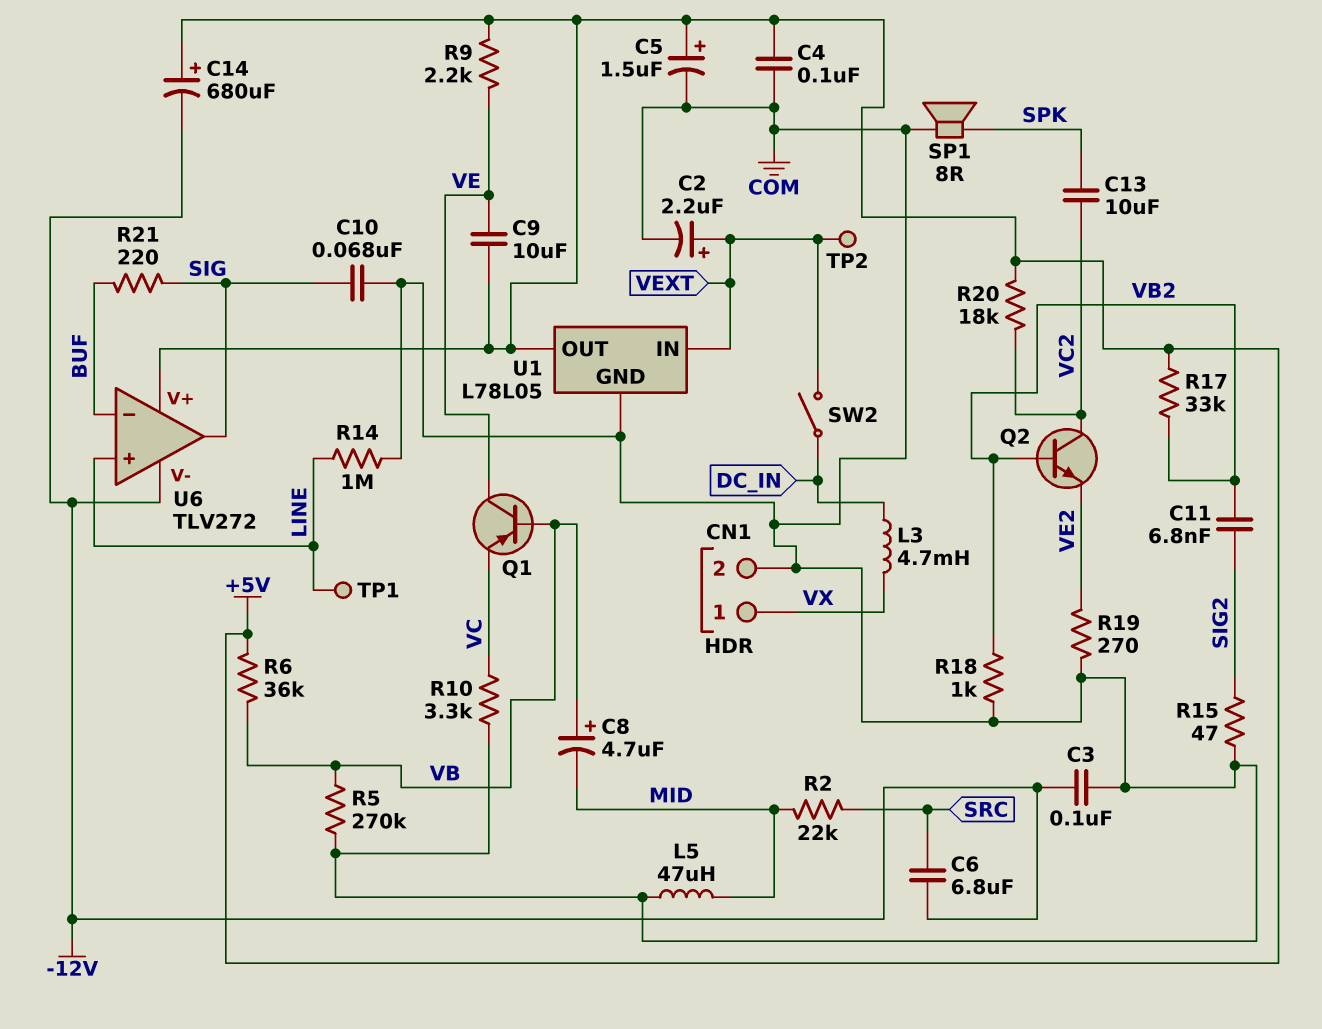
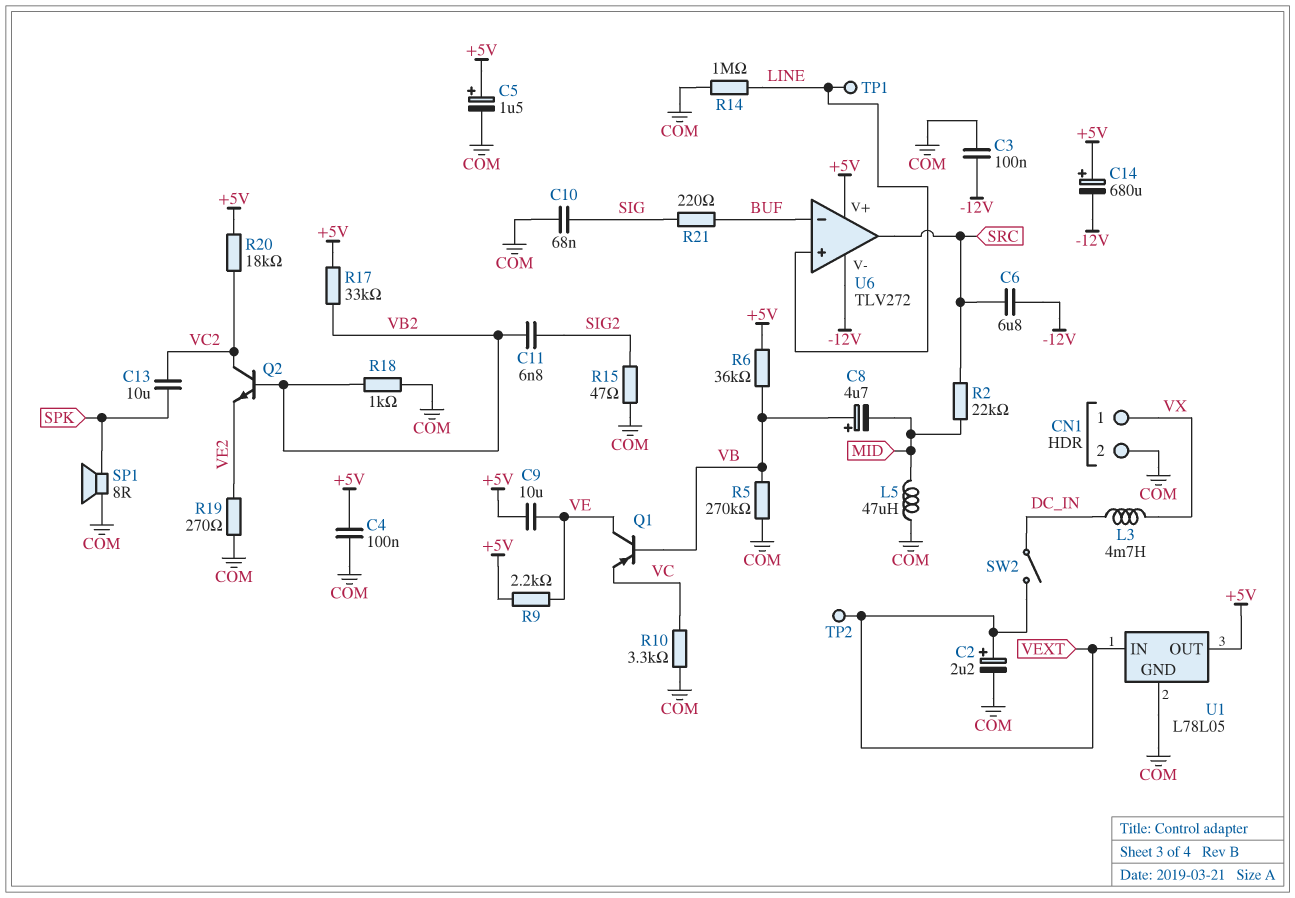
U6 pin out: SIG -> SRC

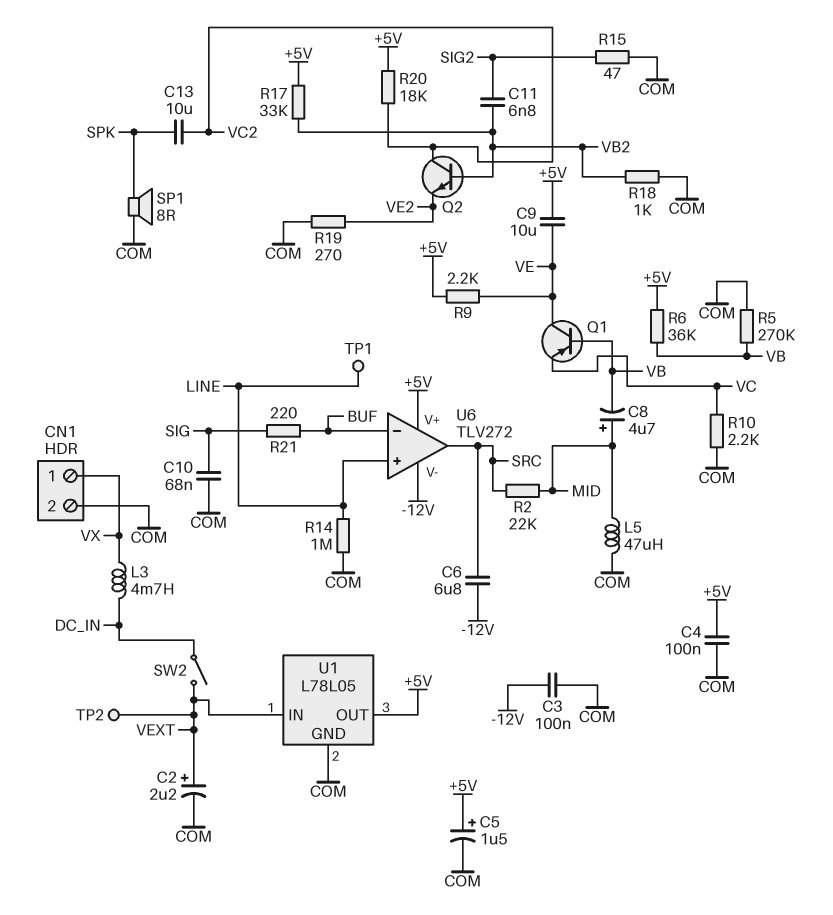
C8: 4.7uF (plus VB, minus MID) -> 4.7uF (plus MID, minus VB)
C14: 680uF (plus +5V, minus -12V) -> none
R10: 3.3k (COM, VC) -> 2.2k (COM, VC)

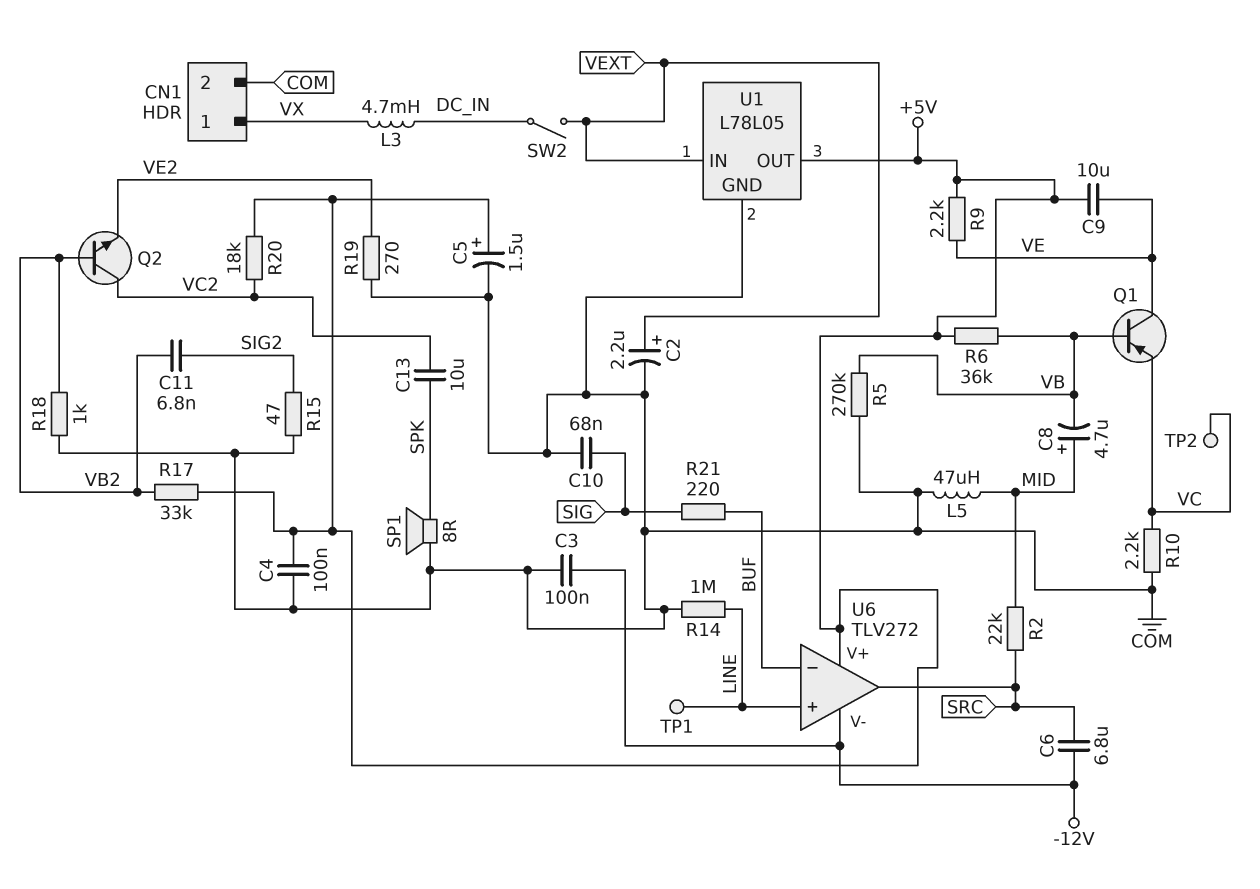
TP2: test point (VEXT) -> test point (VC)

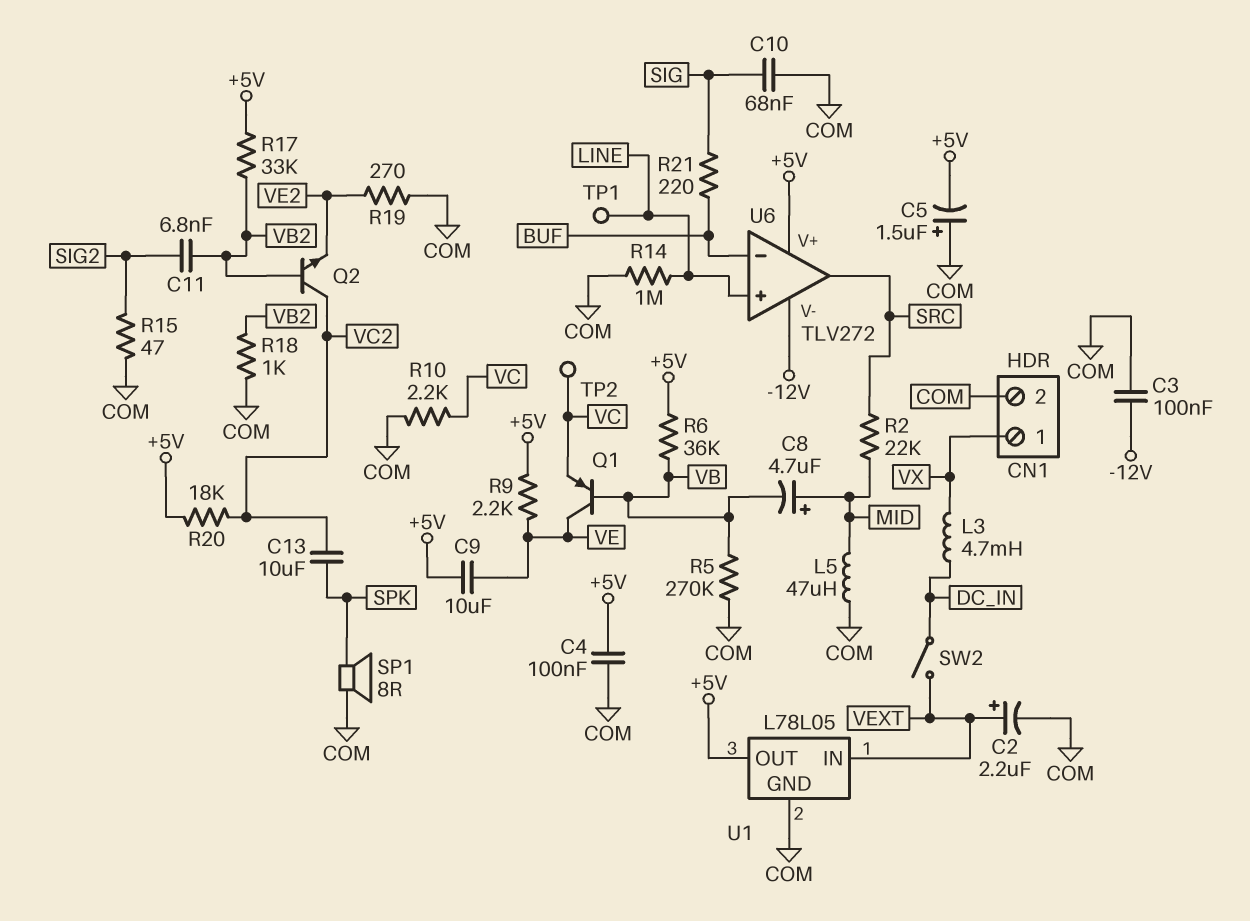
C5: 1.5uF (plus +5V, minus COM) -> 1.5uF (plus COM, minus +5V)
C6: 6.8uF (-12V, SRC) -> none

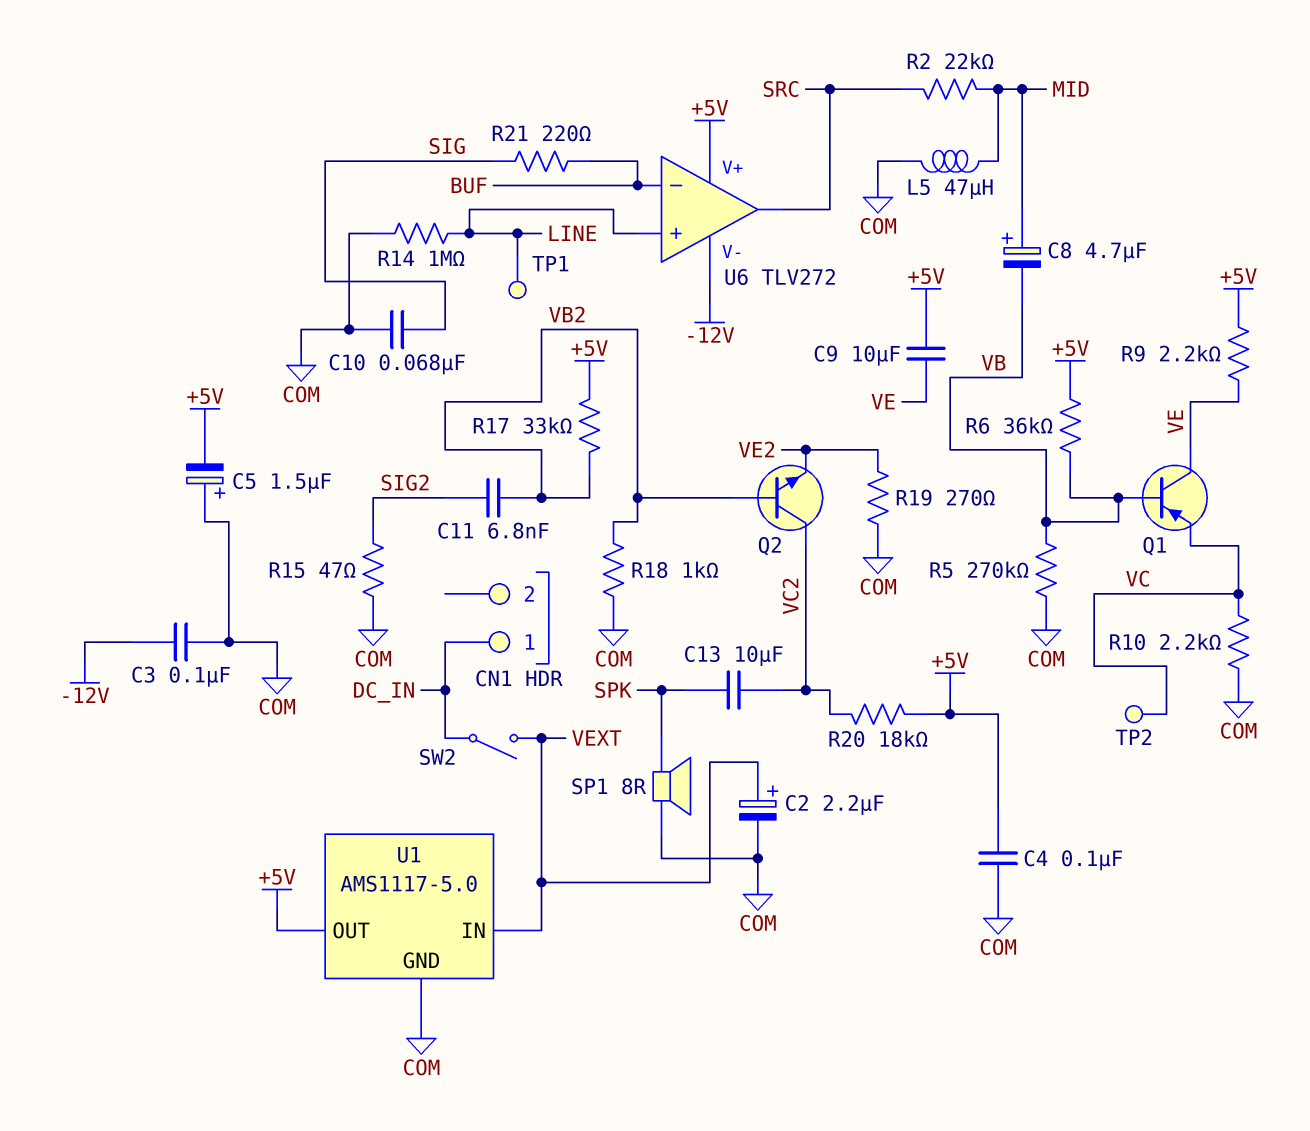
CN1 pin 1: VX -> DC_IN
CN1 pin 2: COM -> none
L3: 4.7mH (DC_IN, VX) -> none
U1: L78L05 -> AMS1117-5.0

